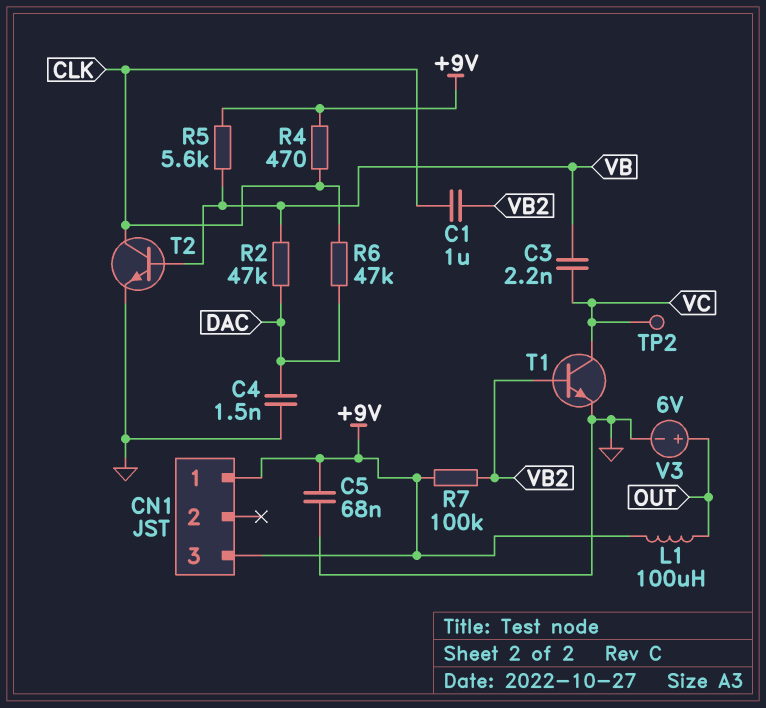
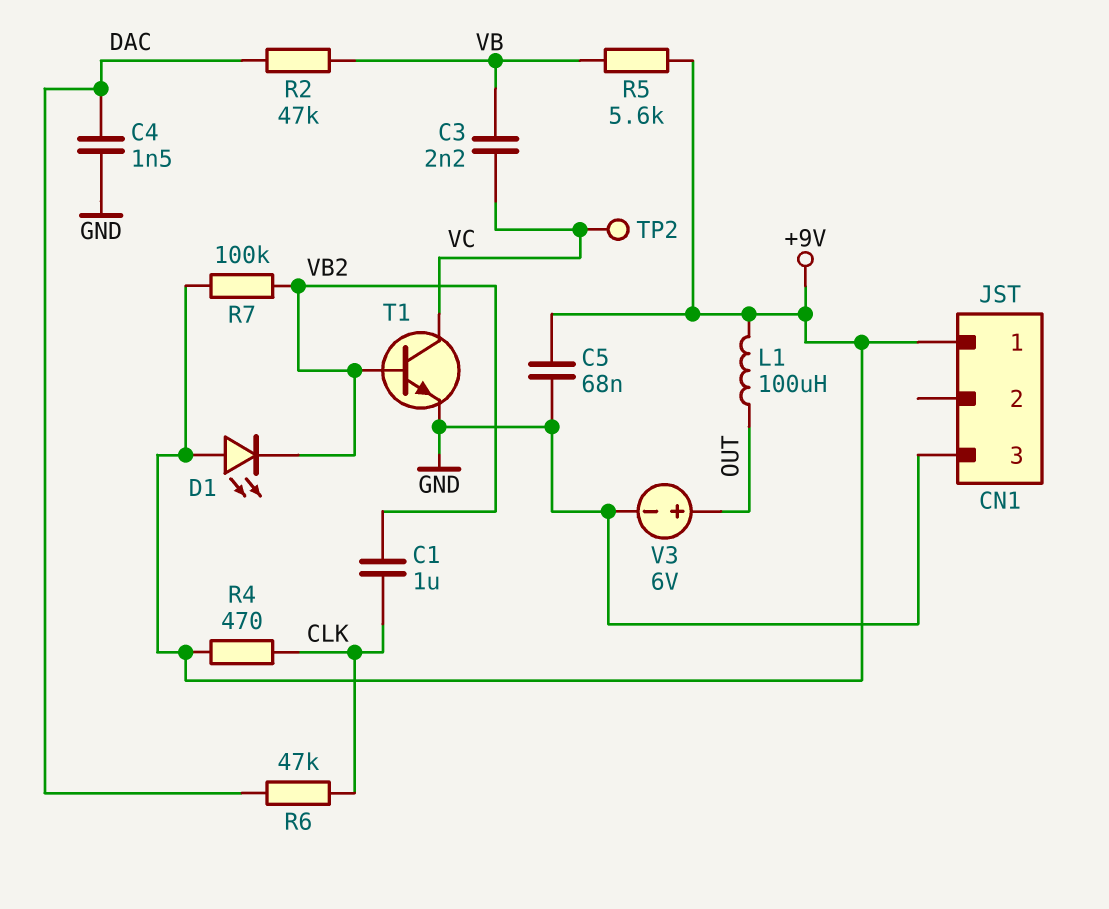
CN1 pin 3: +9V -> GND
D1: none -> LED (A +9V, K VB2)
T2: NPN (B VB, C CLK, E GND) -> none

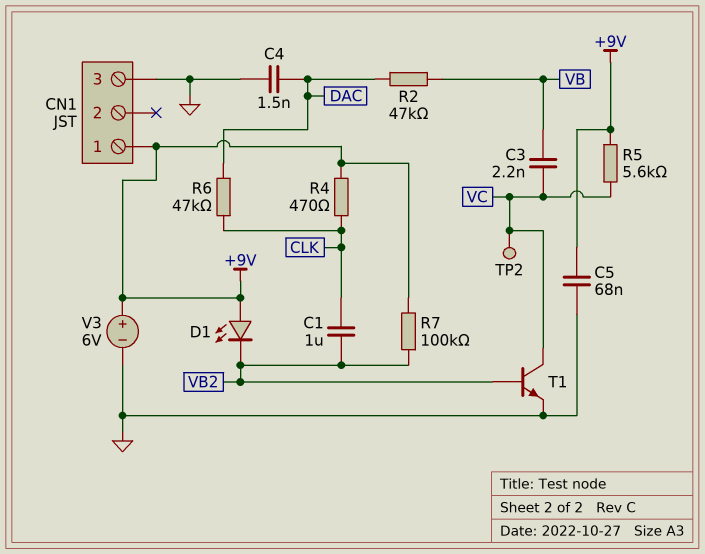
L1: 100uH (+9V, OUT) -> none
R5: 5.6k (+9V, VB) -> 5.6k (+9V, VC)
V3: 6V (plus OUT, minus GND) -> 6V (plus +9V, minus GND)

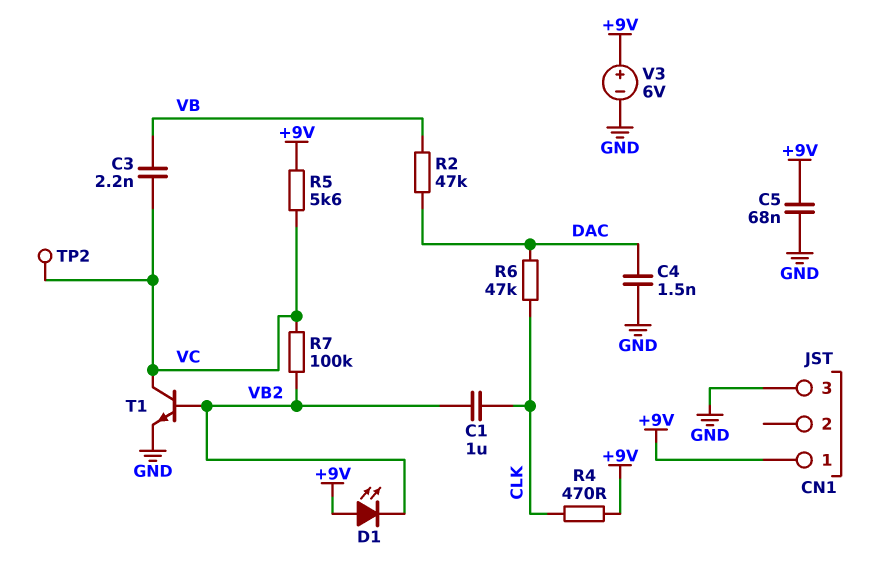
R7: 100k (+9V, VB2) -> 100k (VB2, VC)

